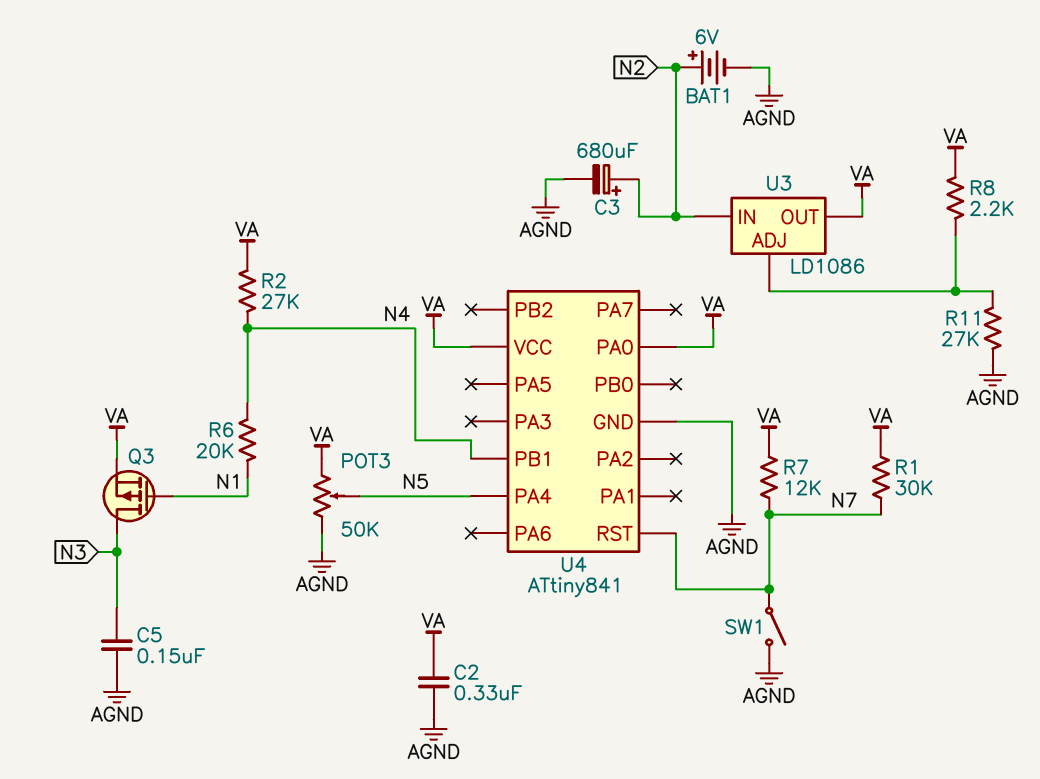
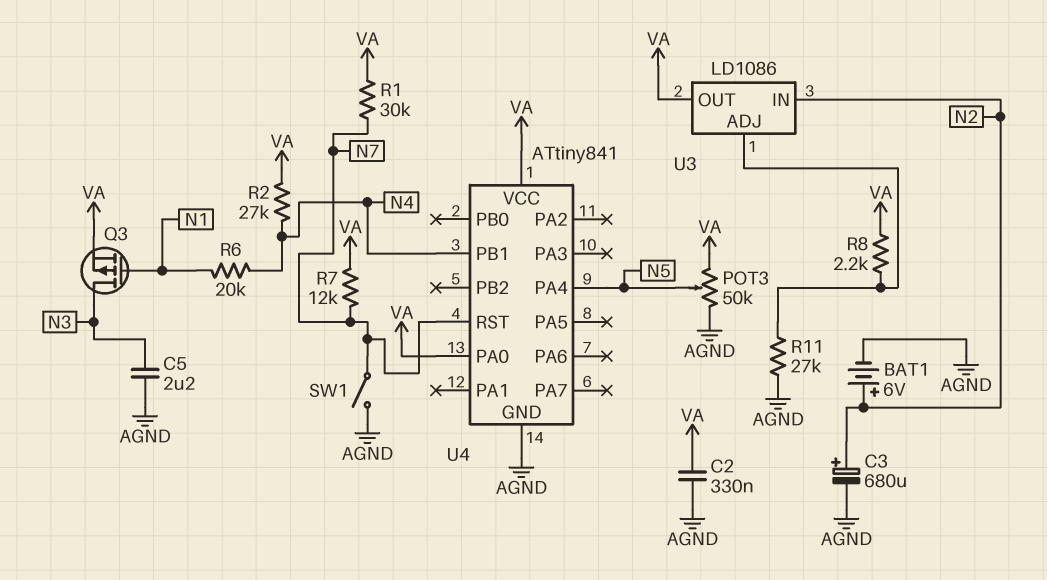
C5: 150nF (AGND, N3) -> 2.2uF (AGND, N3)

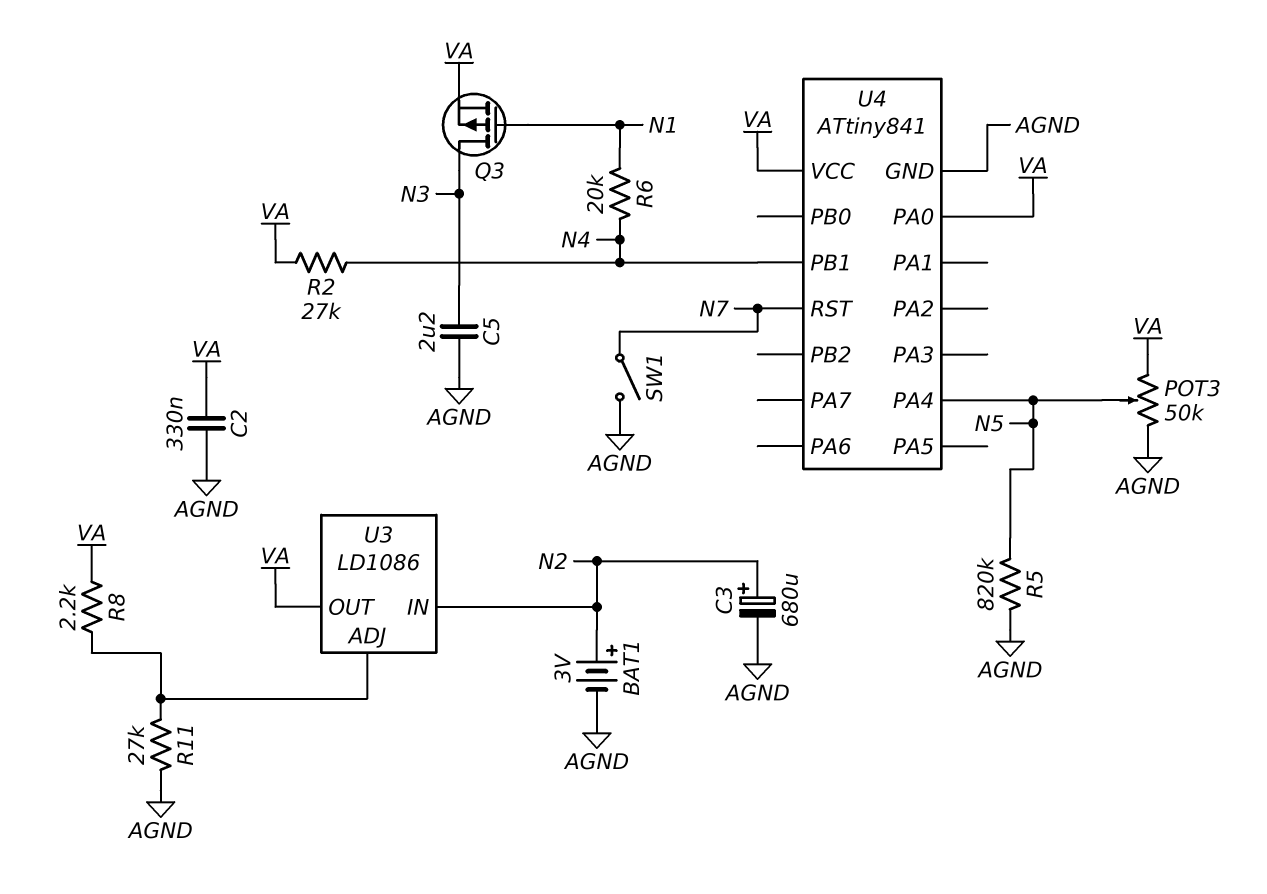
BAT1: 6V (plus N2, minus AGND) -> 3V (plus N2, minus AGND)
R1: 30k (N7, VA) -> none
R5: none -> 820k (AGND, N5)
R7: 12k (N7, VA) -> none

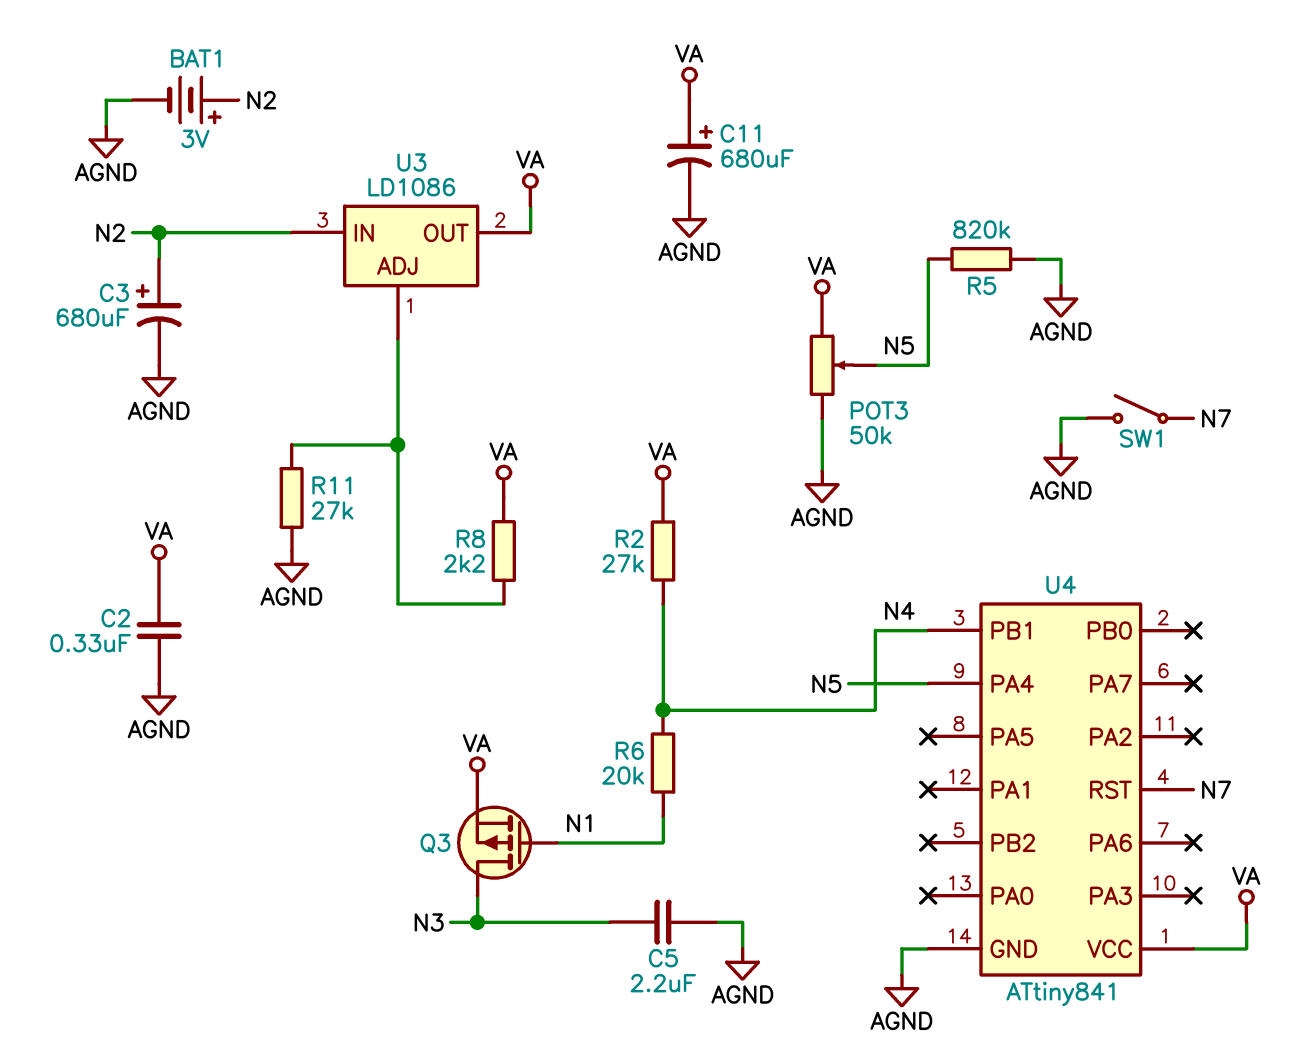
C11: none -> 680uF (plus VA, minus AGND)
U4 pin PA0: VA -> none

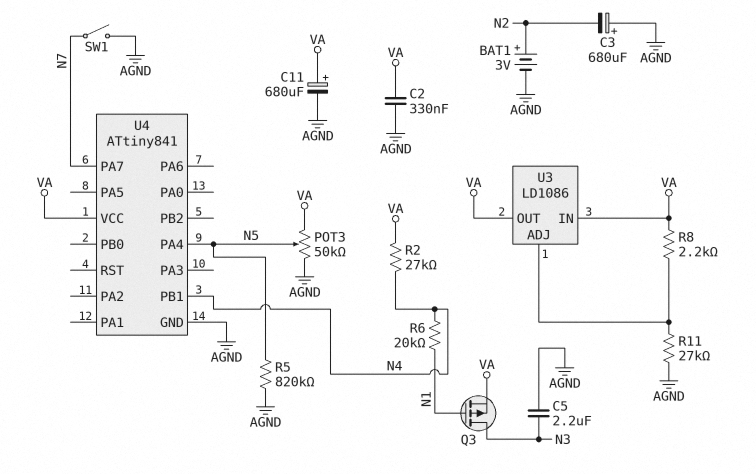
C3: 680uF (plus N2, minus AGND) -> 680uF (plus AGND, minus N2)
U3 pin IN: N2 -> VA
U4 pin PA7: none -> N7
U4 pin RST: N7 -> none

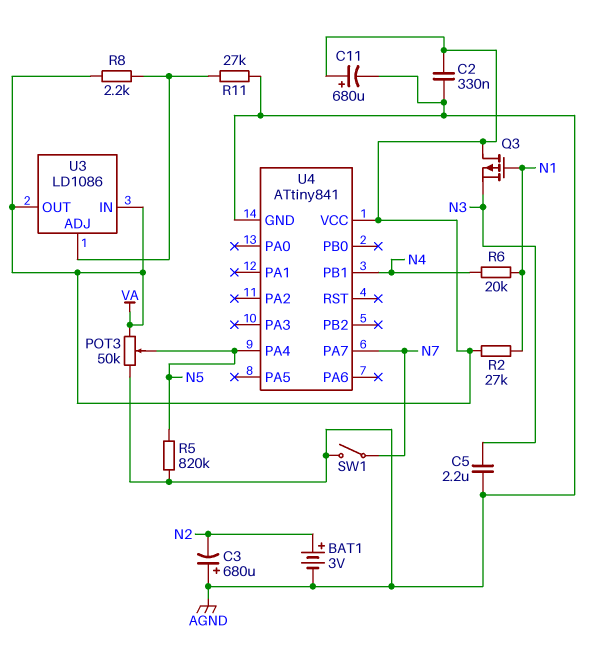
Q3: PMOS (G N1, D N3, S VA) -> PMOS (G N1, D VA, S N3)
R2: 27k (N4, VA) -> 27k (N1, VA)

